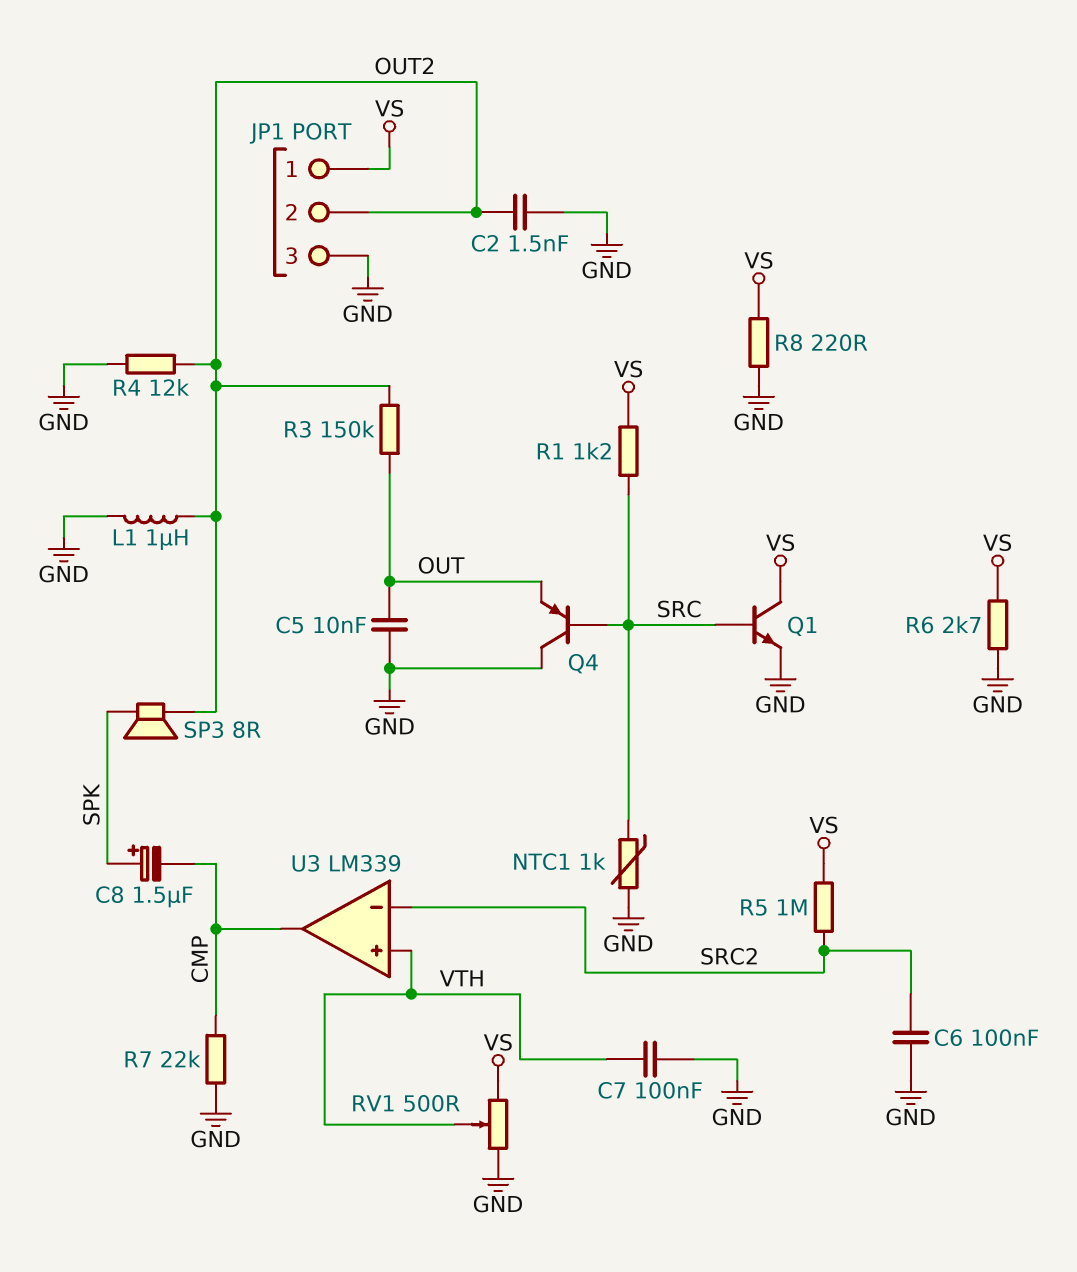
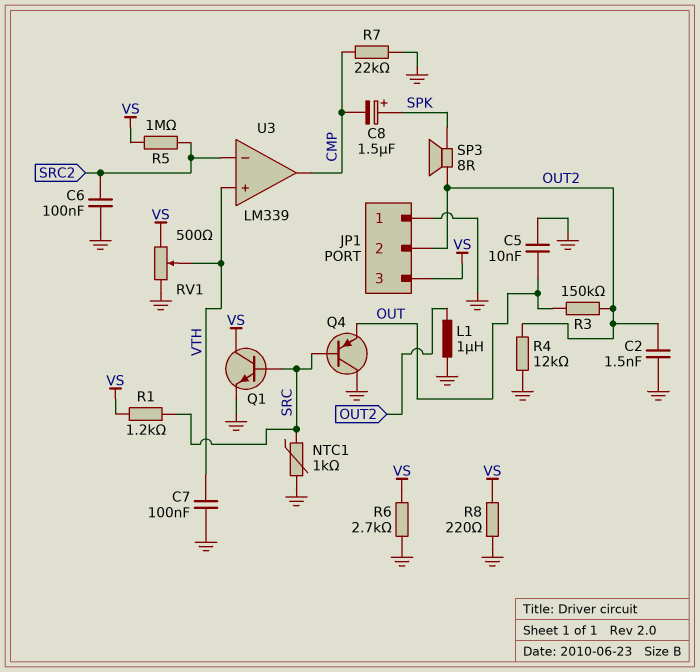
JP1 pin 1: VS -> GND
JP1 pin 3: GND -> VS

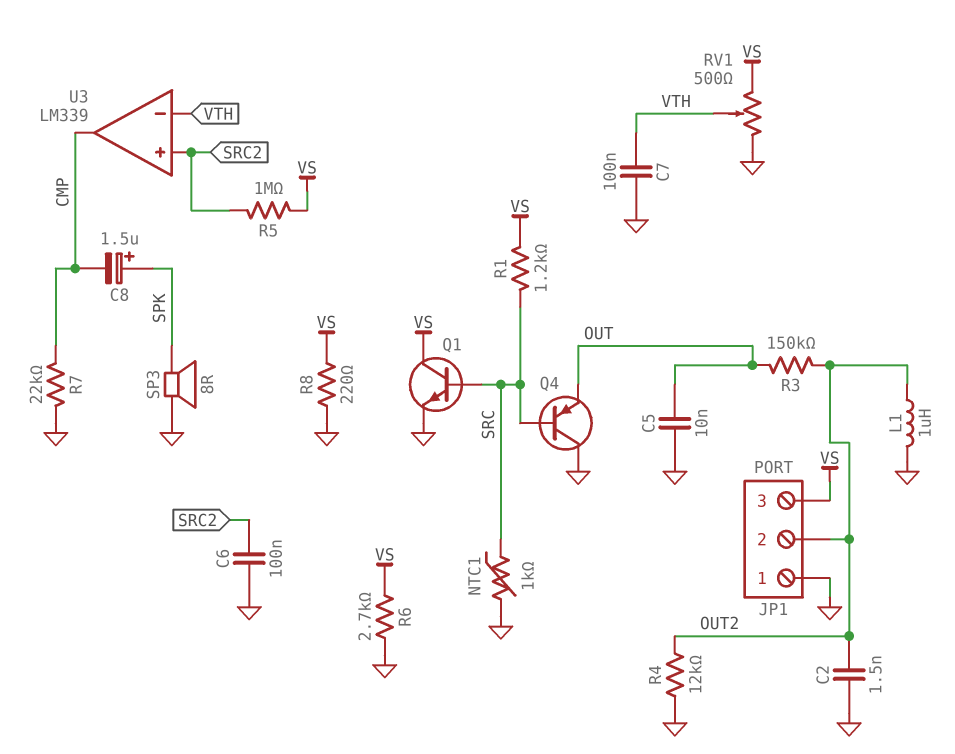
SP3: speaker 8R (OUT2, SPK) -> speaker 8R (GND, SPK)
U3 pin in+: VTH -> SRC2
U3 pin in-: SRC2 -> VTH

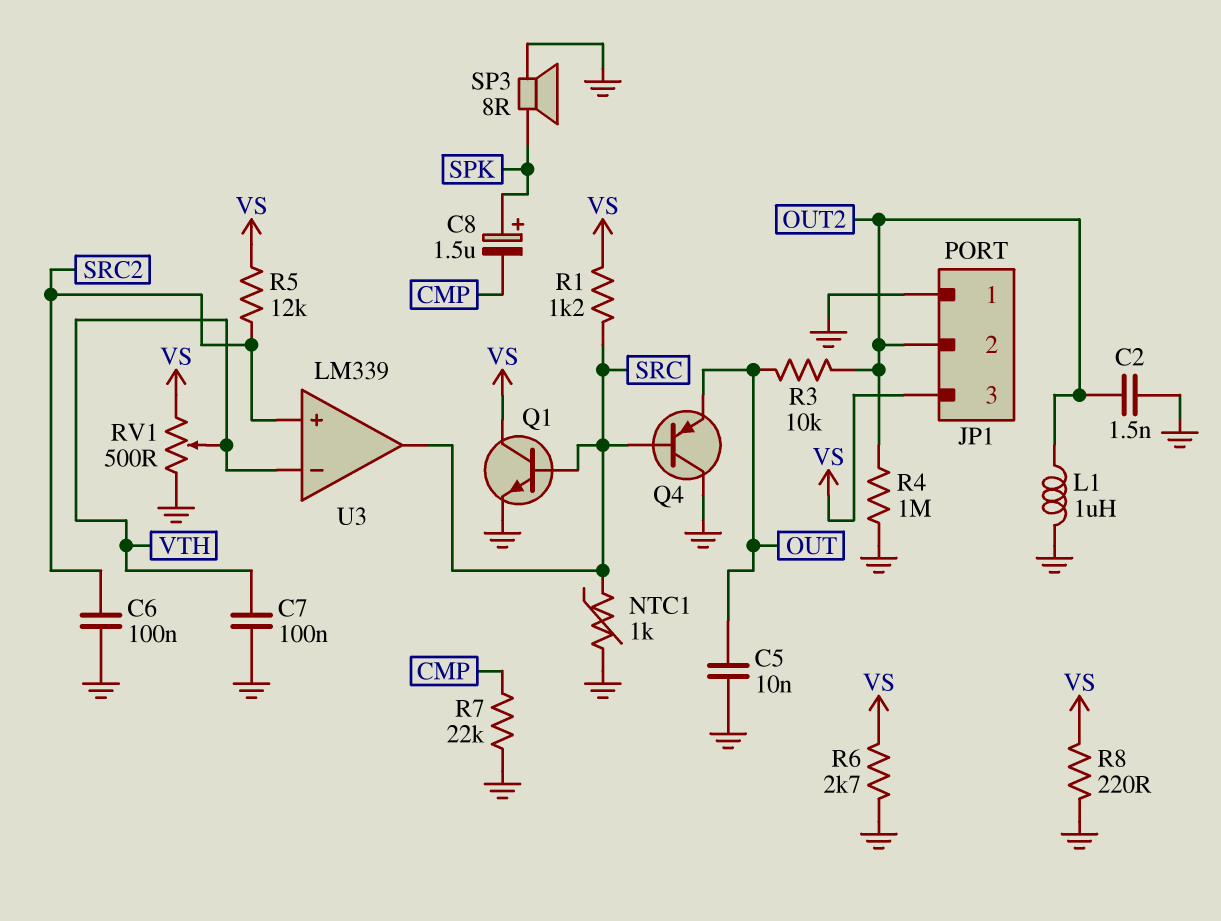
R3: 150k (OUT, OUT2) -> 10k (OUT, OUT2)
R4: 12k (GND, OUT2) -> 1M (GND, OUT2)
R5: 1M (SRC2, VS) -> 12k (SRC2, VS)
U3 pin out: CMP -> SRC

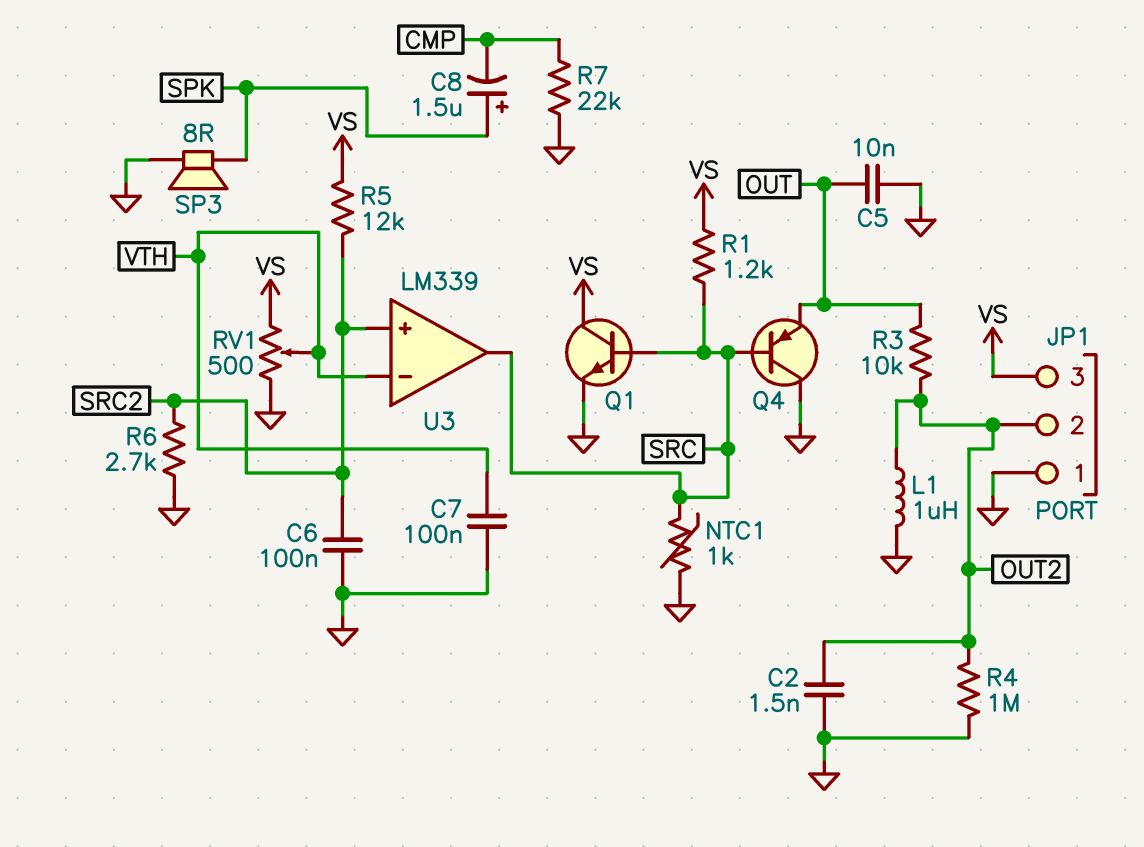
R6: 2.7k (GND, VS) -> 2.7k (GND, SRC2)
R8: 220 (GND, VS) -> none

